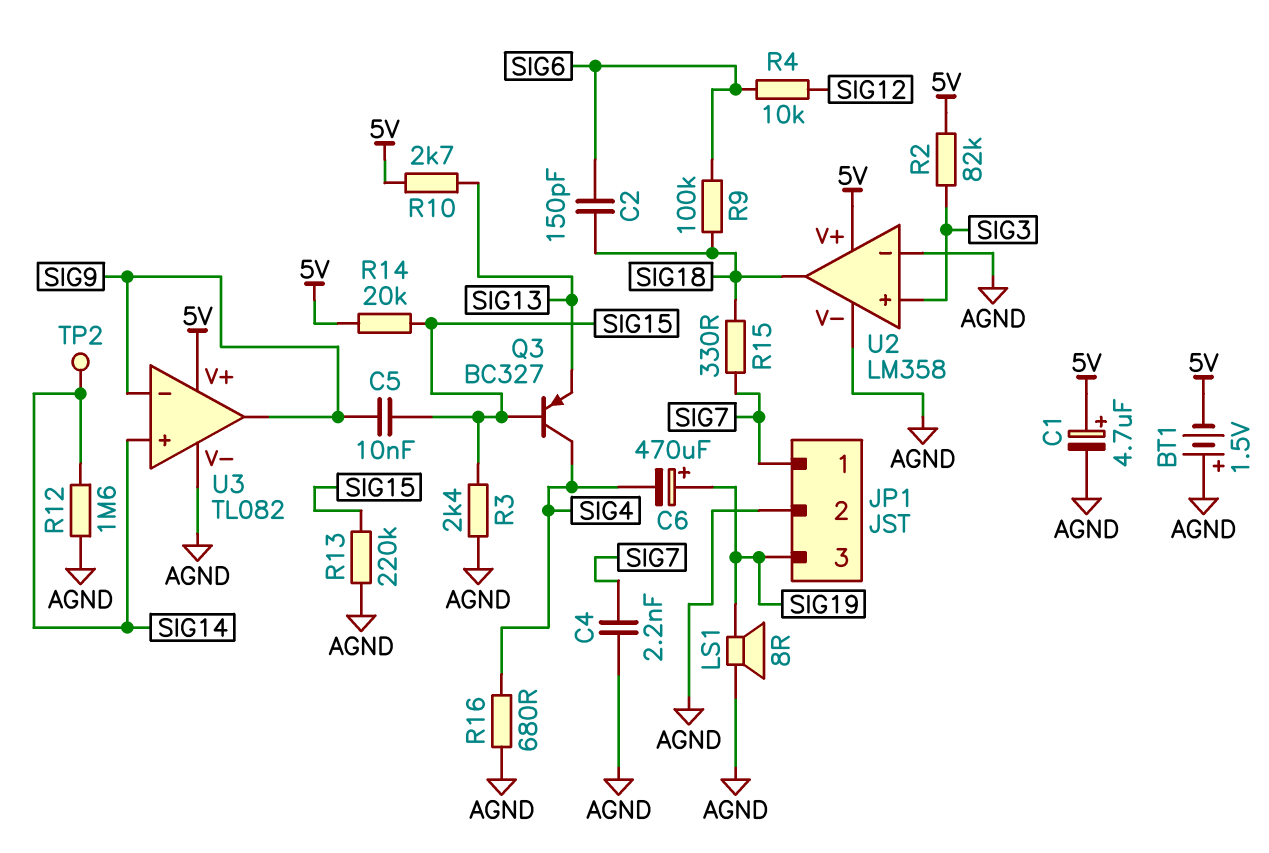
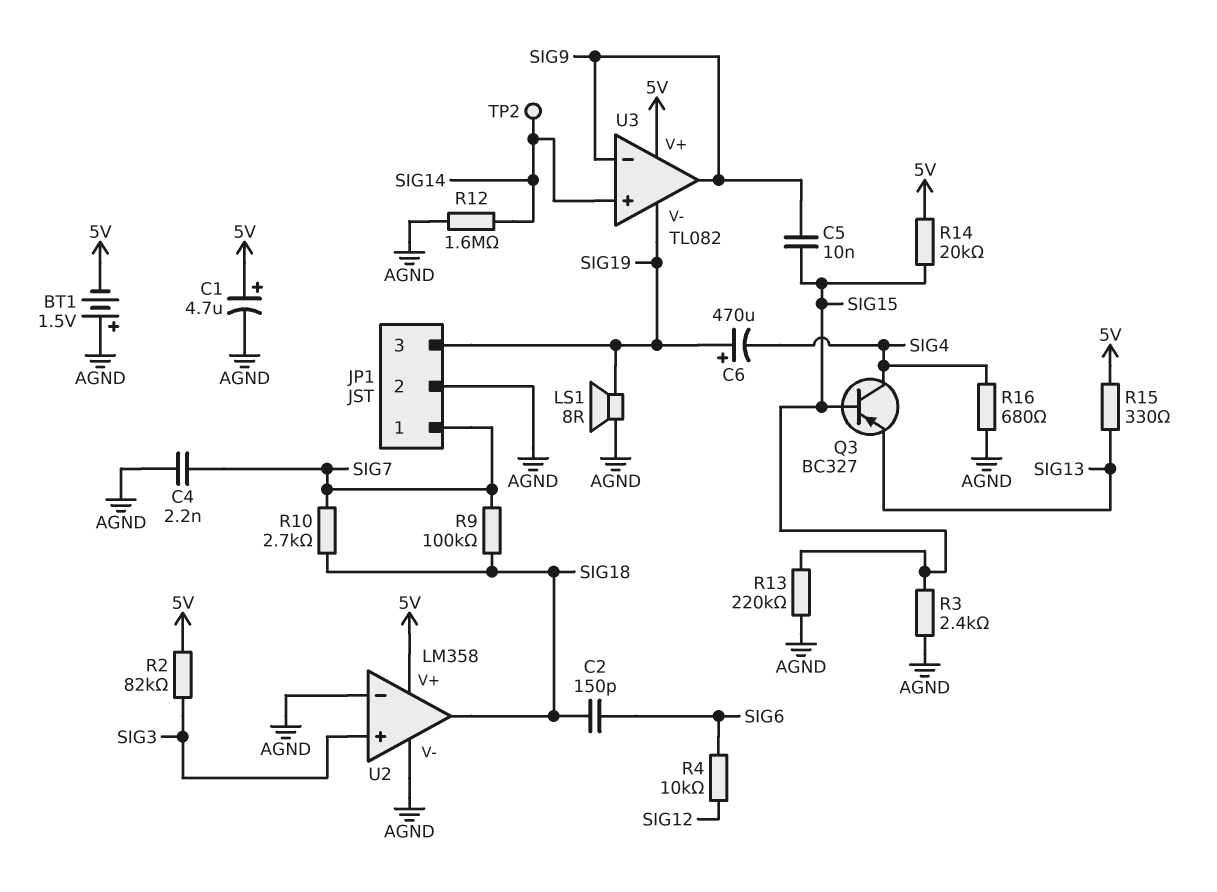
R9: 100k (SIG6, SIG18) -> 100k (SIG7, SIG18)
R10: 2.7k (5V, SIG13) -> 2.7k (SIG7, SIG18)
R15: 330 (SIG7, SIG18) -> 330 (5V, SIG13)
U3 pin V-: AGND -> SIG19

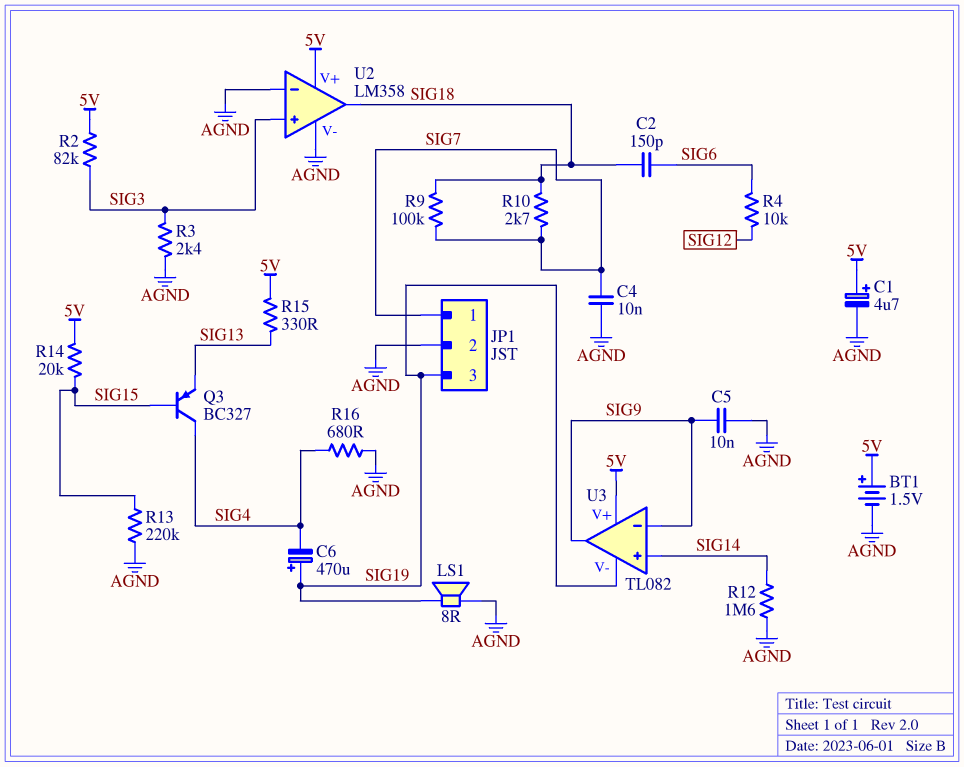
BT1: 1.5V (plus AGND, minus 5V) -> 1.5V (plus 5V, minus AGND)
C4: 2.2nF (AGND, SIG7) -> 10nF (AGND, SIG7)
C5: 10nF (SIG9, SIG15) -> 10nF (AGND, SIG9)
R3: 2.4k (AGND, SIG15) -> 2.4k (AGND, SIG3)
TP2: test point (SIG14) -> none

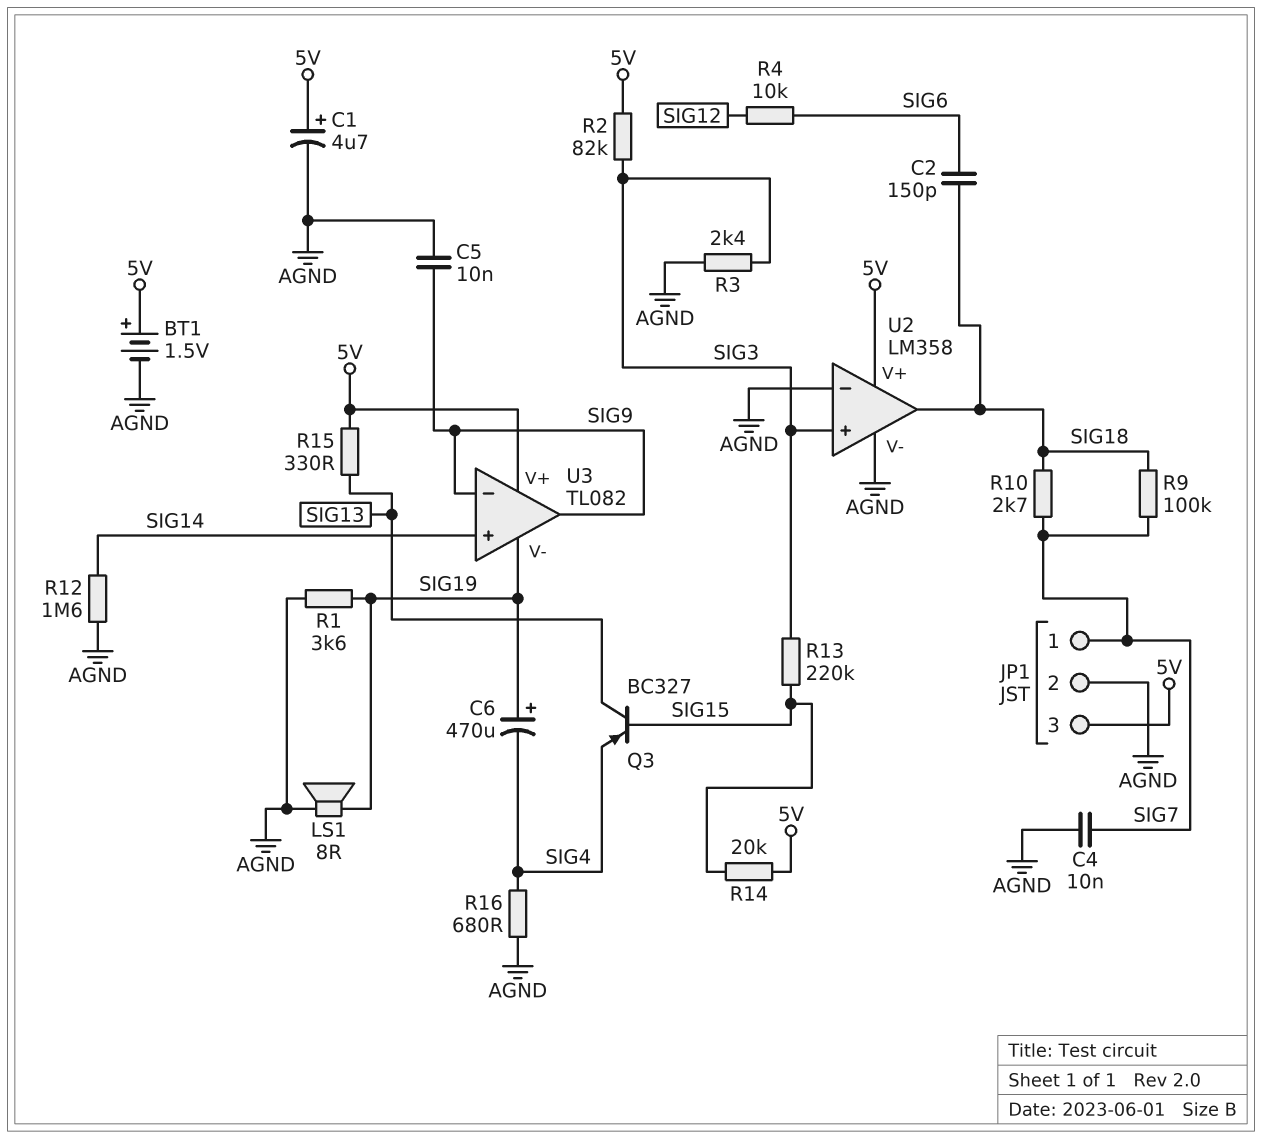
JP1 pin 3: SIG19 -> 5V
Q3: PNP BC327 (B SIG15, C SIG4, E SIG13) -> PNP BC327 (B SIG15, C SIG13, E SIG4)
R1: none -> 3.6k (AGND, SIG19)
R13: 220k (AGND, SIG15) -> 220k (SIG3, SIG15)

